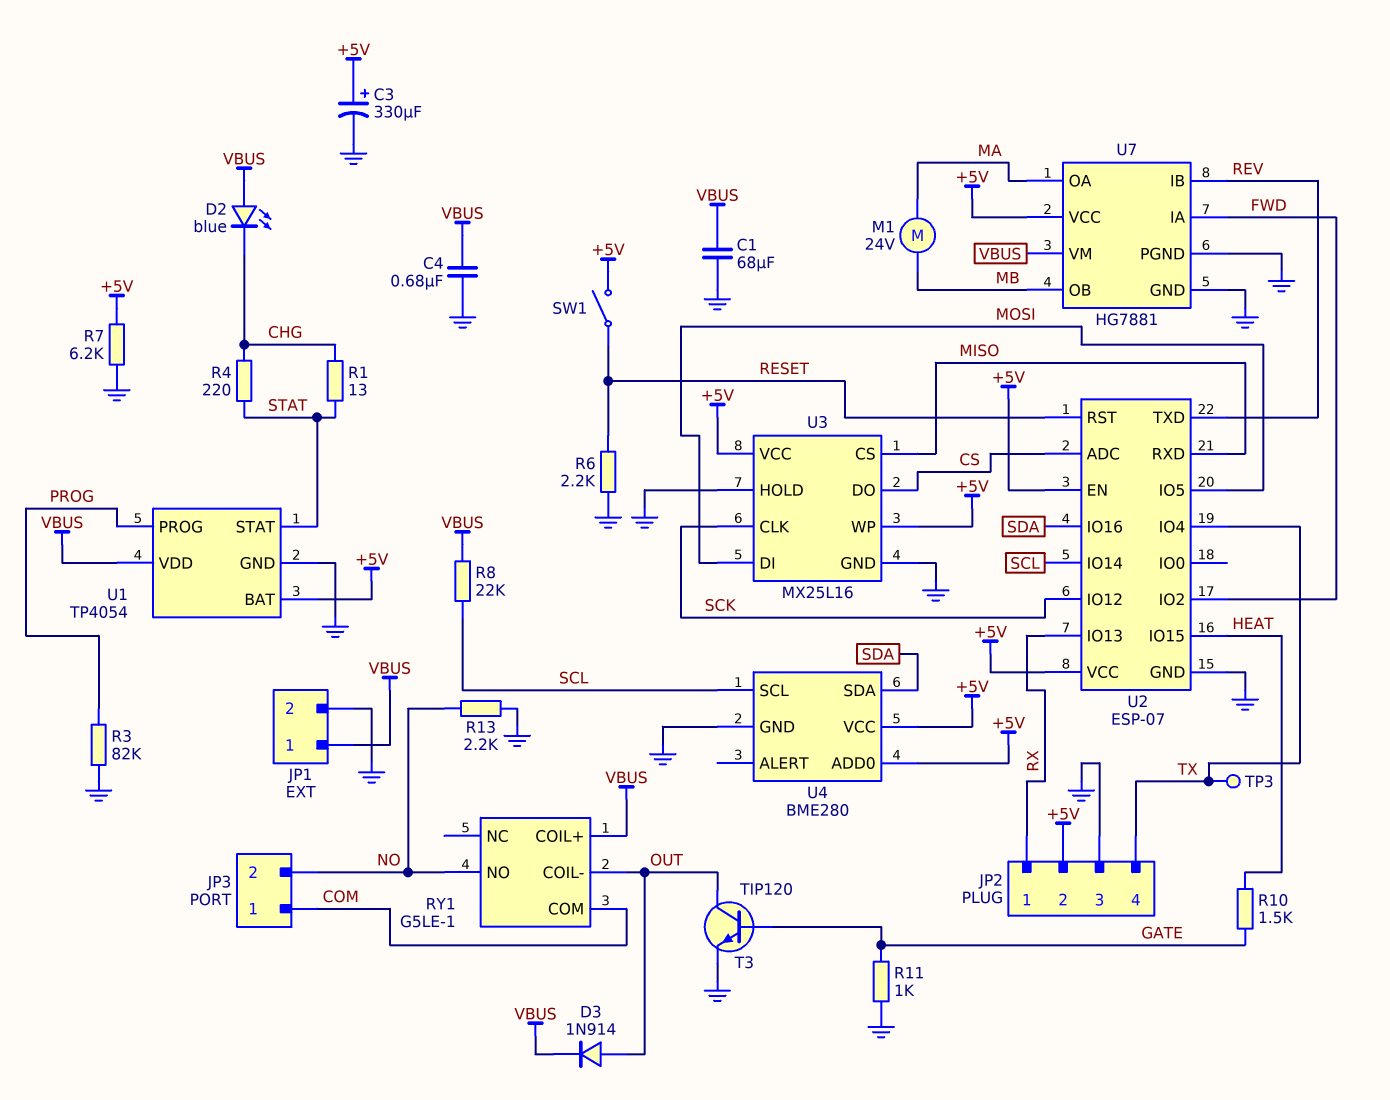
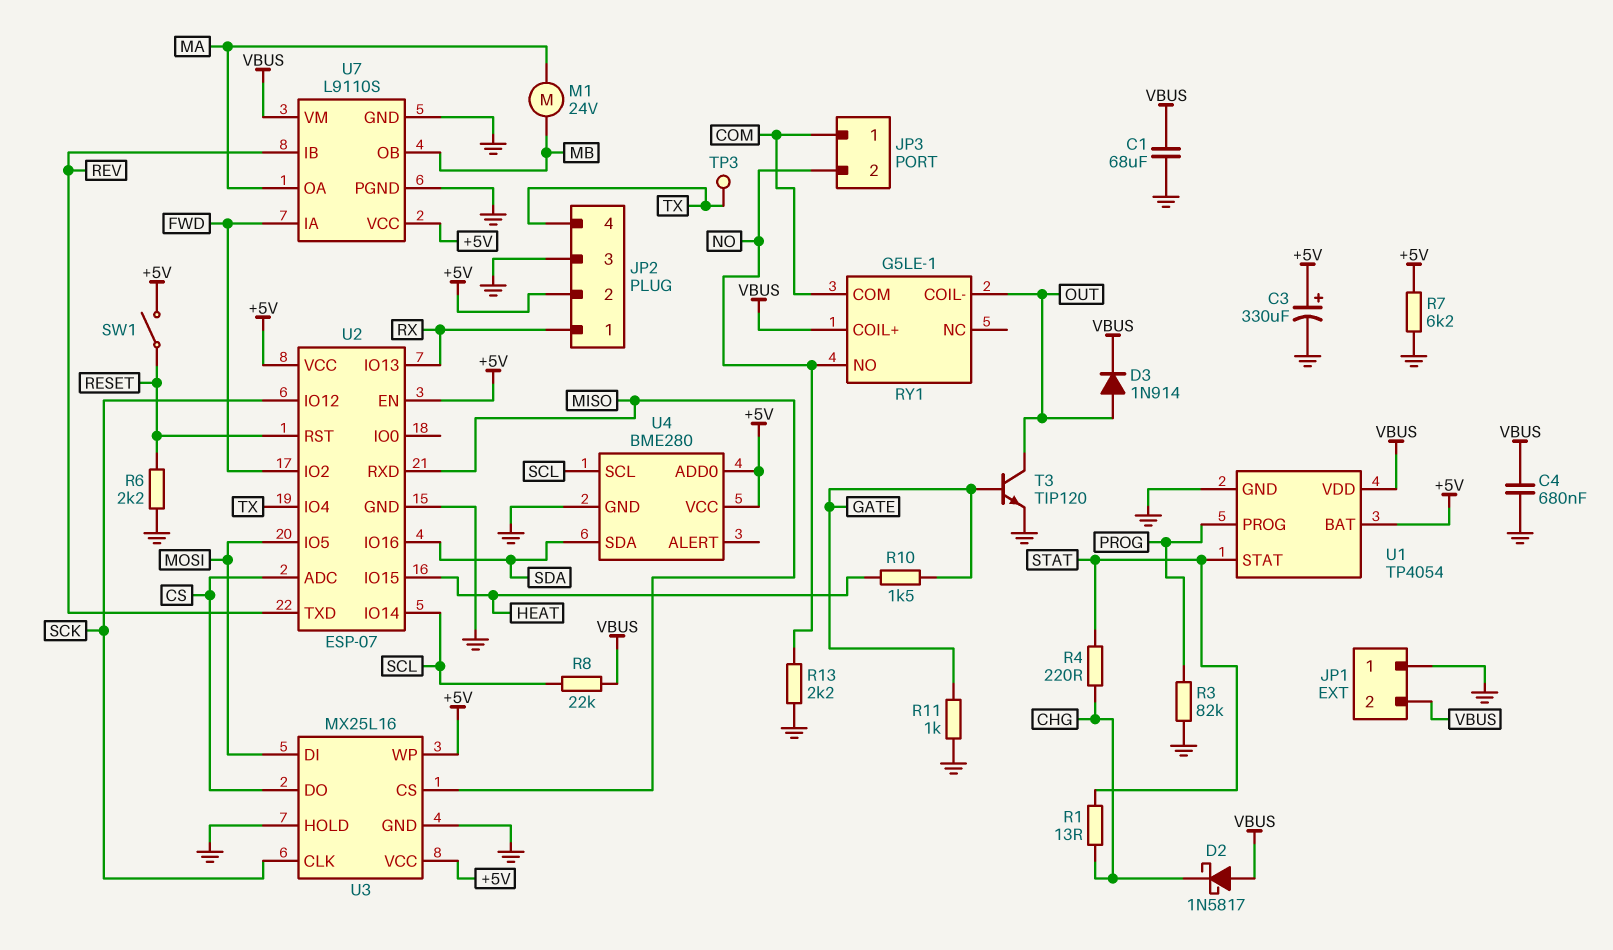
D2: LED blue (A VBUS, K CHG) -> schottky 1N5817 (A VBUS, K CHG)
JP1 pin 1: VBUS -> GND
JP1 pin 2: GND -> VBUS
U7: HG7881 -> L9110S

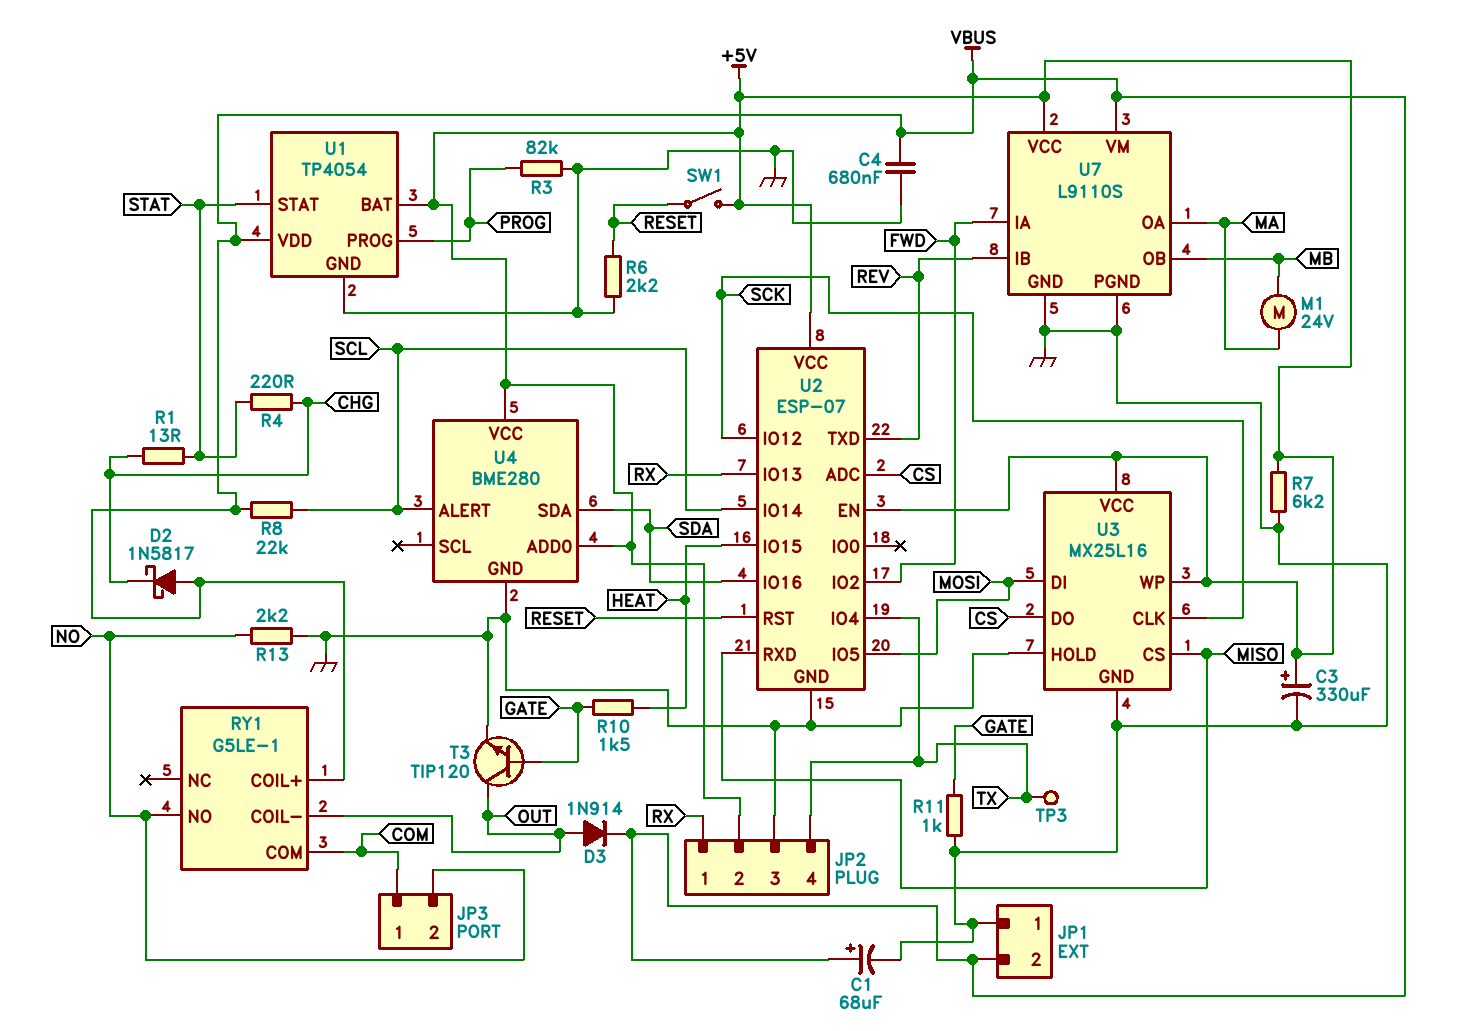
C1: 68uF (GND, VBUS) -> 68uF (plus VBUS, minus GND)
U4 pin ALERT: none -> SCL
U4 pin SCL: SCL -> none

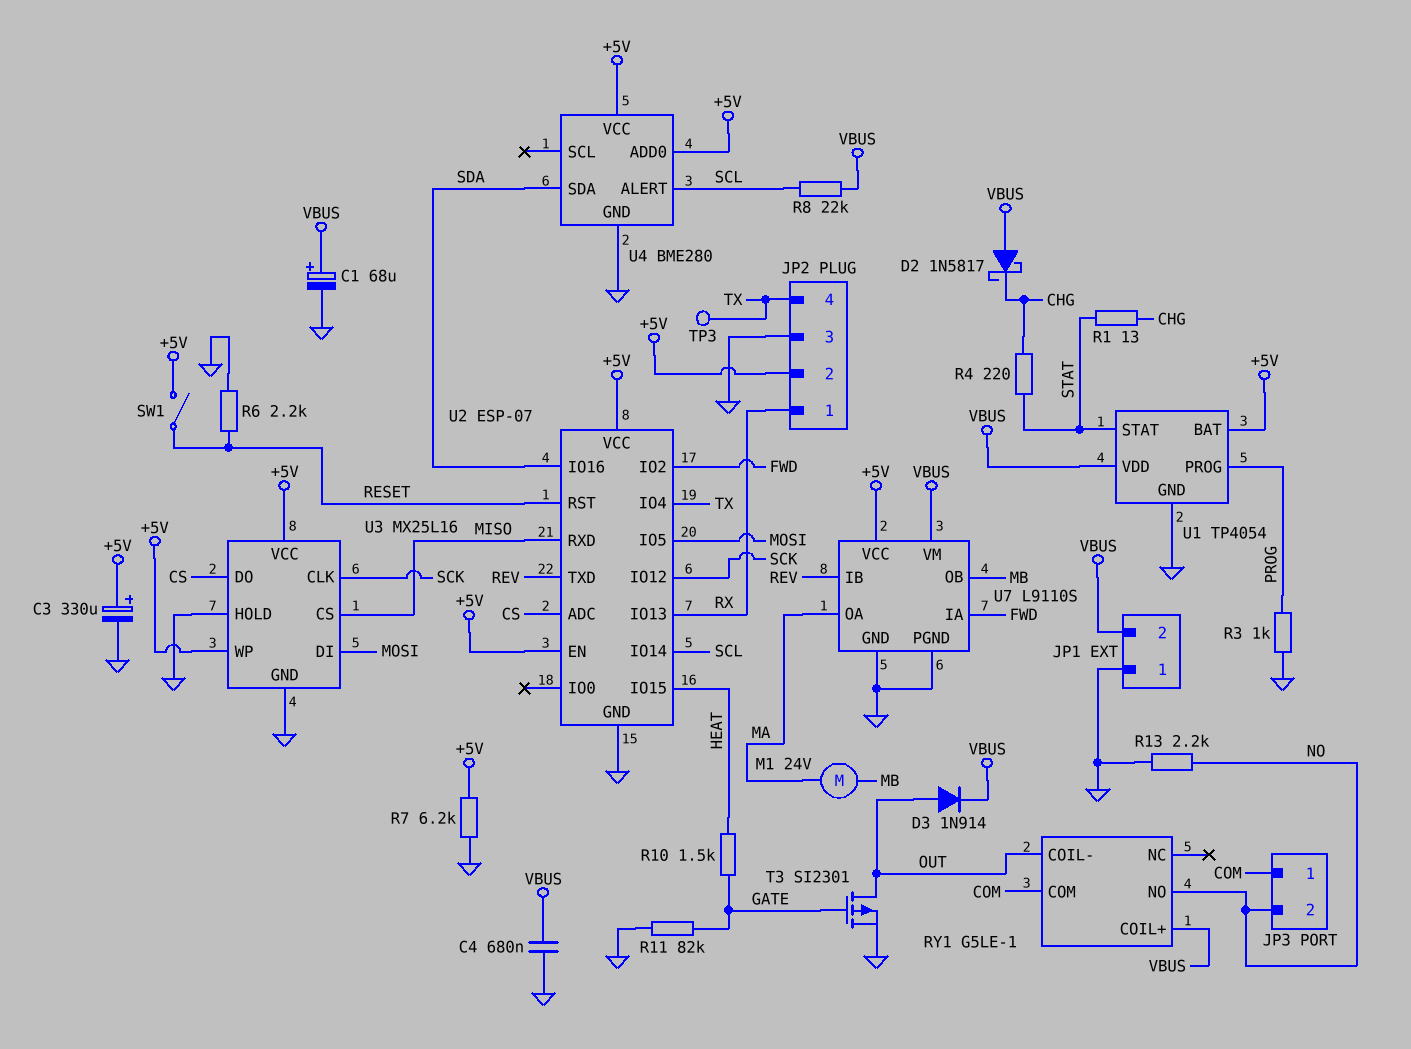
R3: 82k (GND, PROG) -> 1k (GND, PROG)
R11: 1k (GATE, GND) -> 82k (GATE, GND)
T3: NPN TIP120 (B GATE, C OUT, E GND) -> PMOS SI2301 (G GATE, D OUT, S GND)

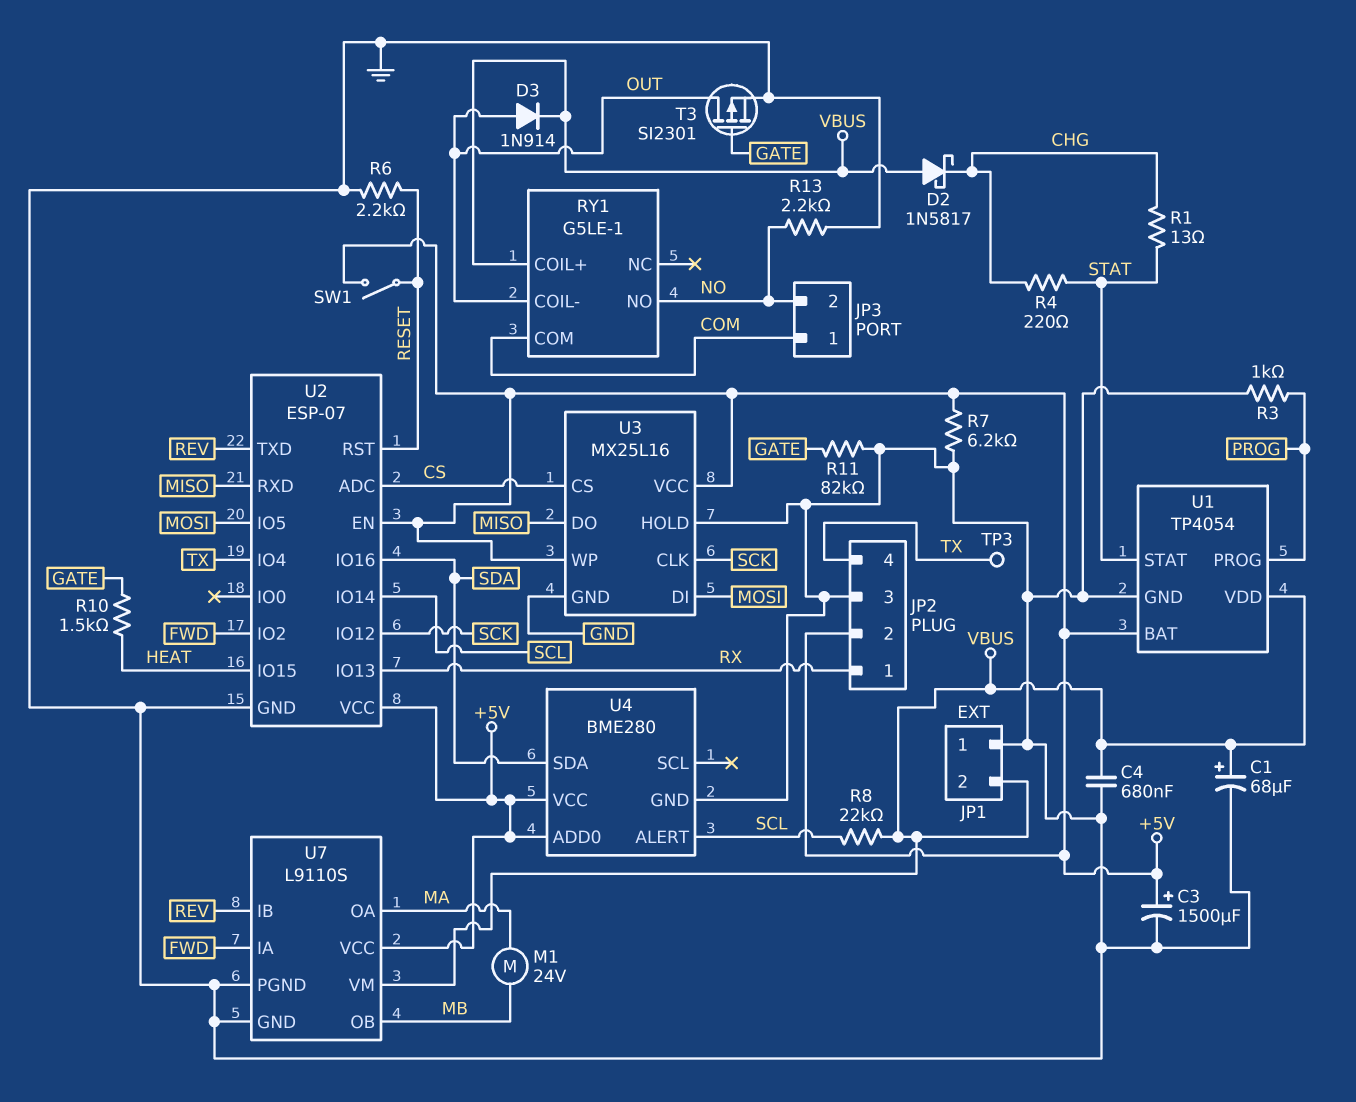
C3: 330uF (plus +5V, minus GND) -> 1500uF (plus +5V, minus GND)
U3 pin CS: MISO -> CS
U3 pin DO: CS -> MISO

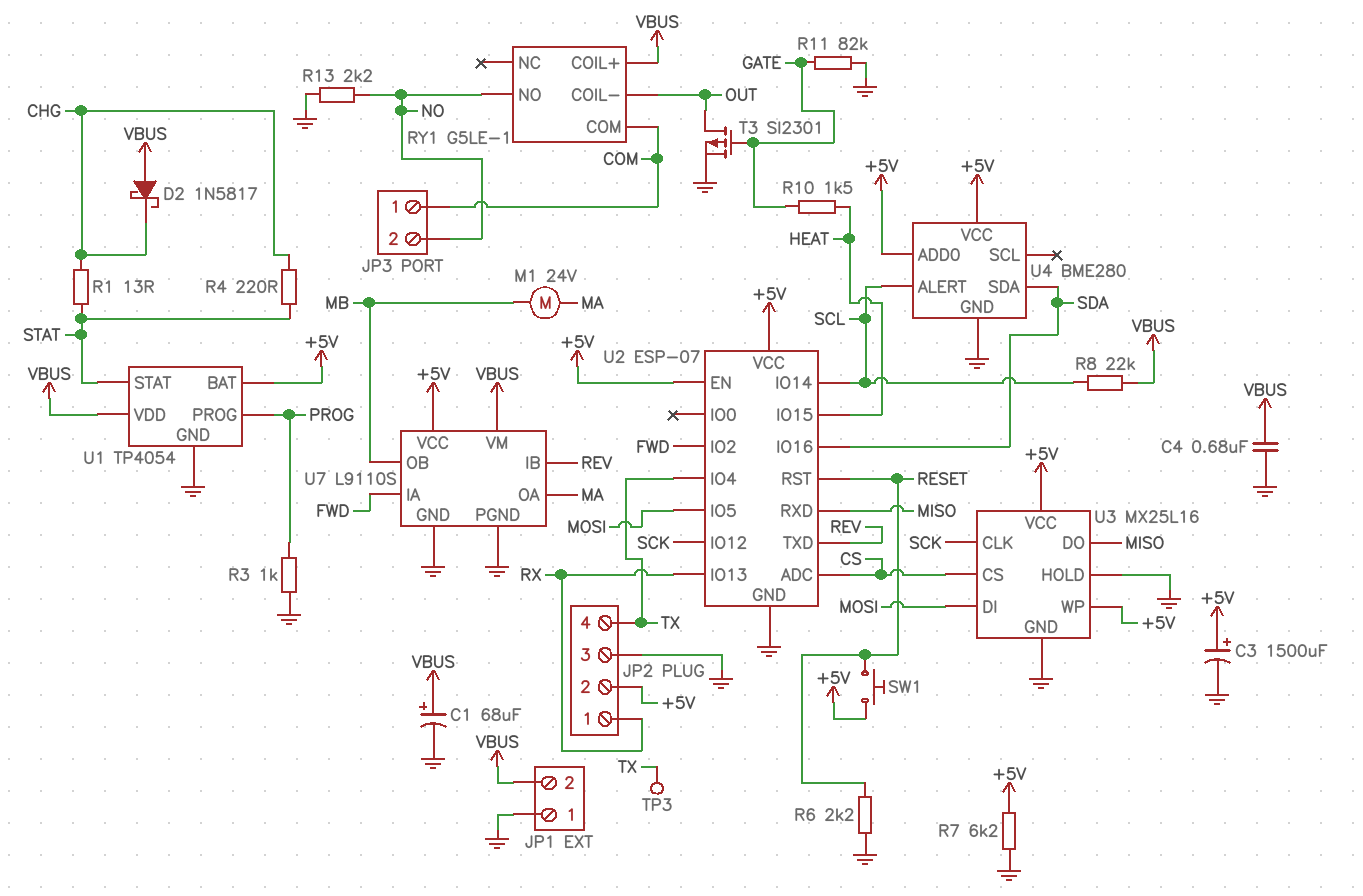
D3: diode 1N914 (A OUT, K VBUS) -> none
SW1: switch (+5V, RESET) -> button (+5V, RESET)

